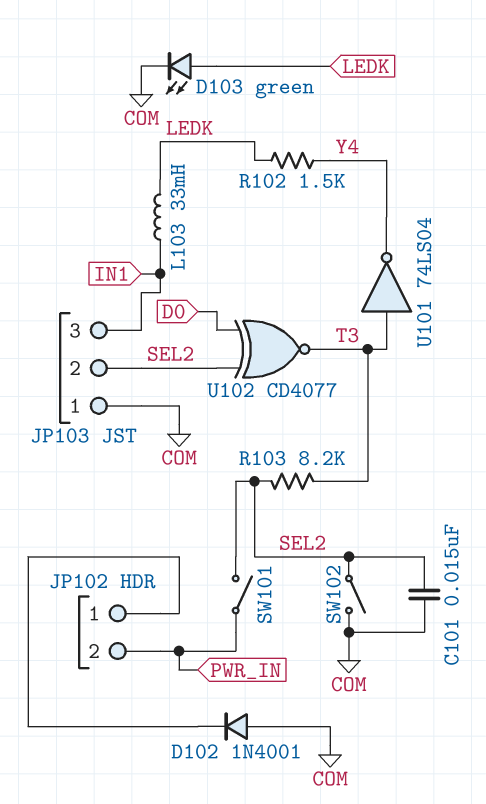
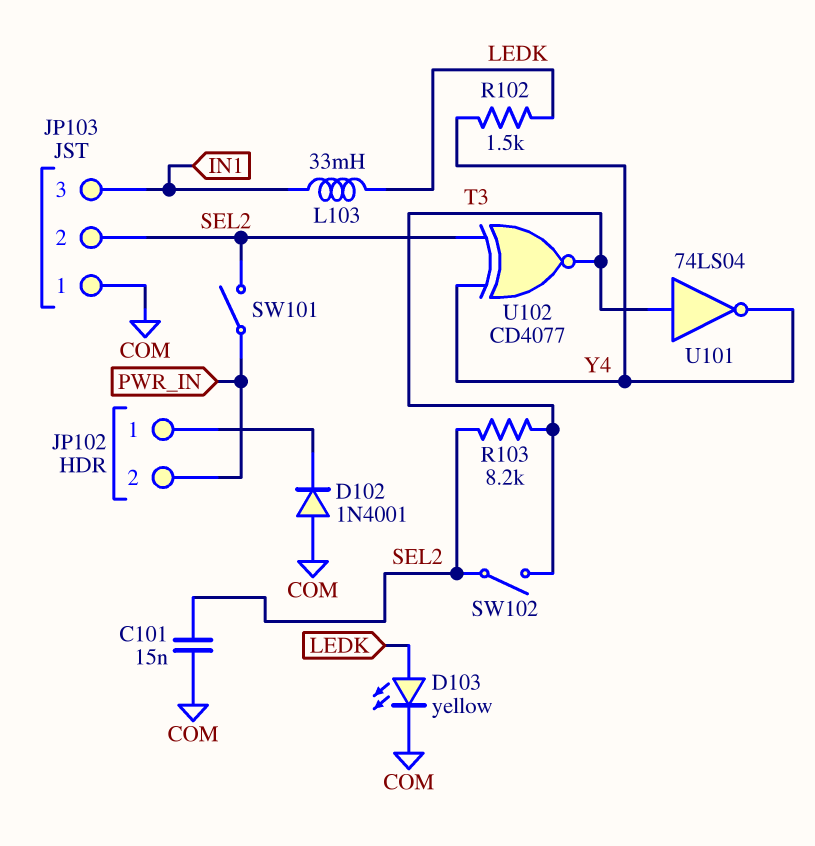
D103: LED green (A LEDK, K COM) -> LED yellow (A LEDK, K COM)
SW102: switch (COM, SEL2) -> switch (SEL2, T3)
U102: XNOR CD4077 (in D0, in SEL2, out T3) -> XNOR CD4077 (in SEL2, in Y4, out T3)

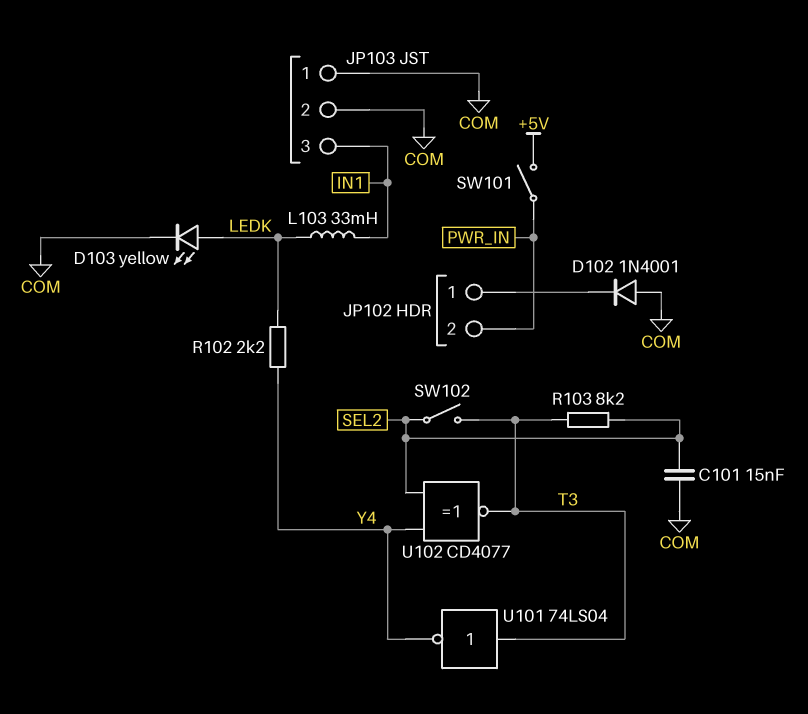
JP103 pin 2: SEL2 -> COM
R102: 1.5k (LEDK, Y4) -> 2.2k (LEDK, Y4)
SW101: switch (PWR_IN, SEL2) -> switch (+5V, PWR_IN)

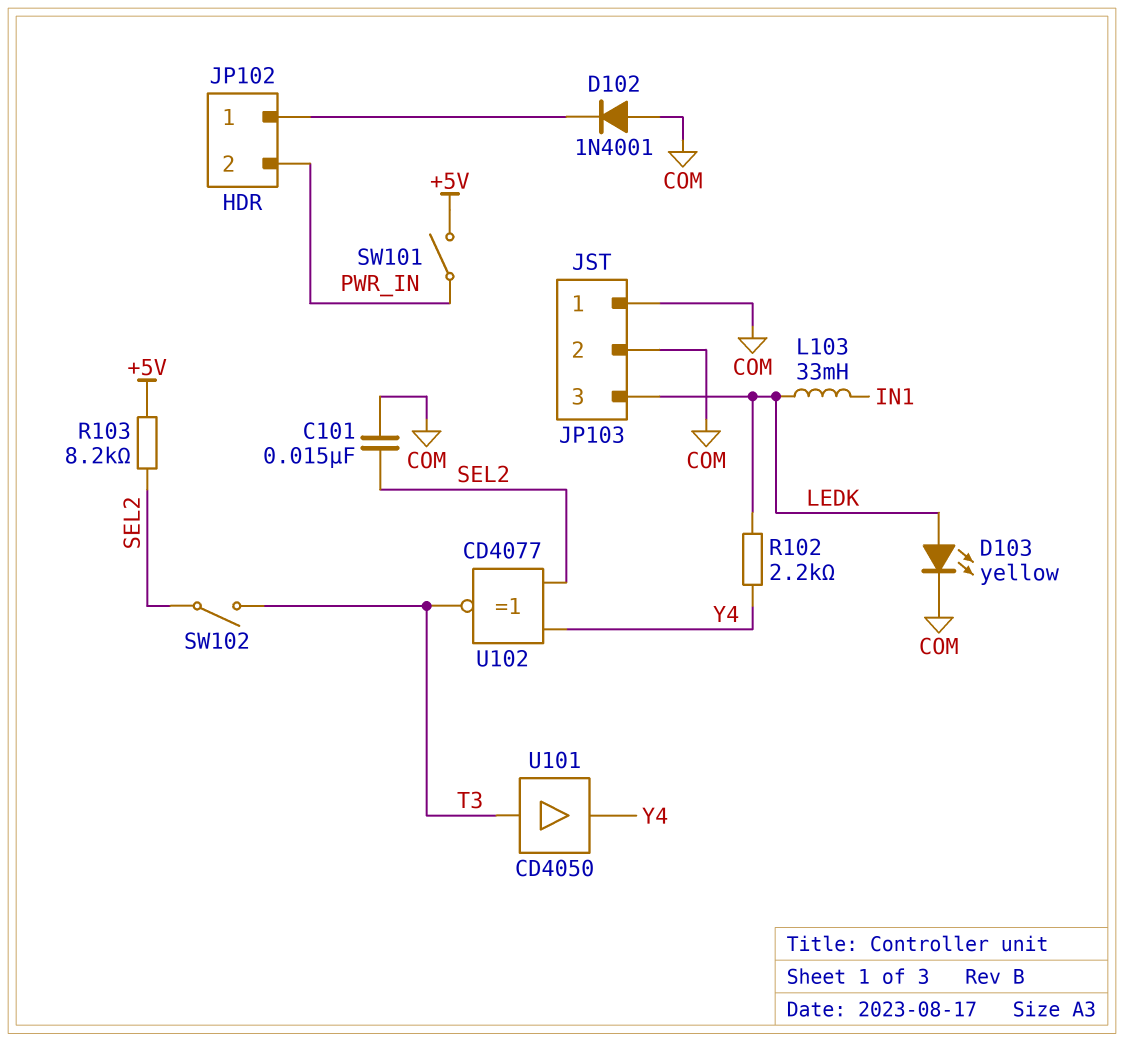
JP103 pin 3: IN1 -> LEDK
R103: 8.2k (SEL2, T3) -> 8.2k (+5V, SEL2)
U101: NOT 74LS04 (in T3, out Y4) -> buffer CD4050 (in T3, out Y4)

